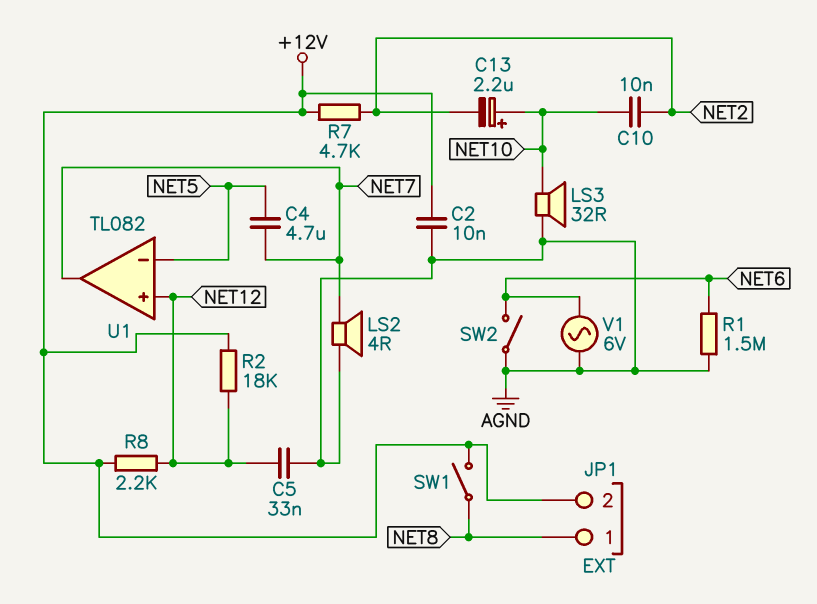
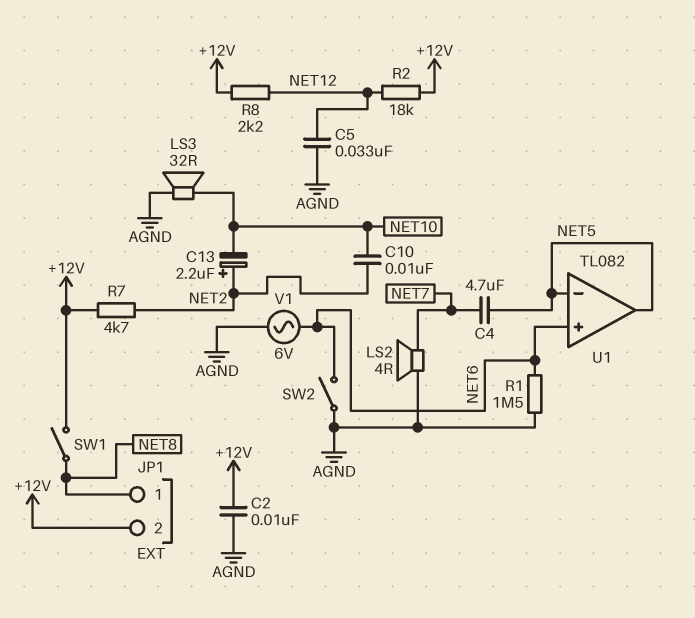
C13: 2.2uF (plus NET10, minus NET2) -> 2.2uF (plus NET2, minus NET10)
U1 pin in+: NET12 -> NET6
U1 pin out: NET7 -> NET5

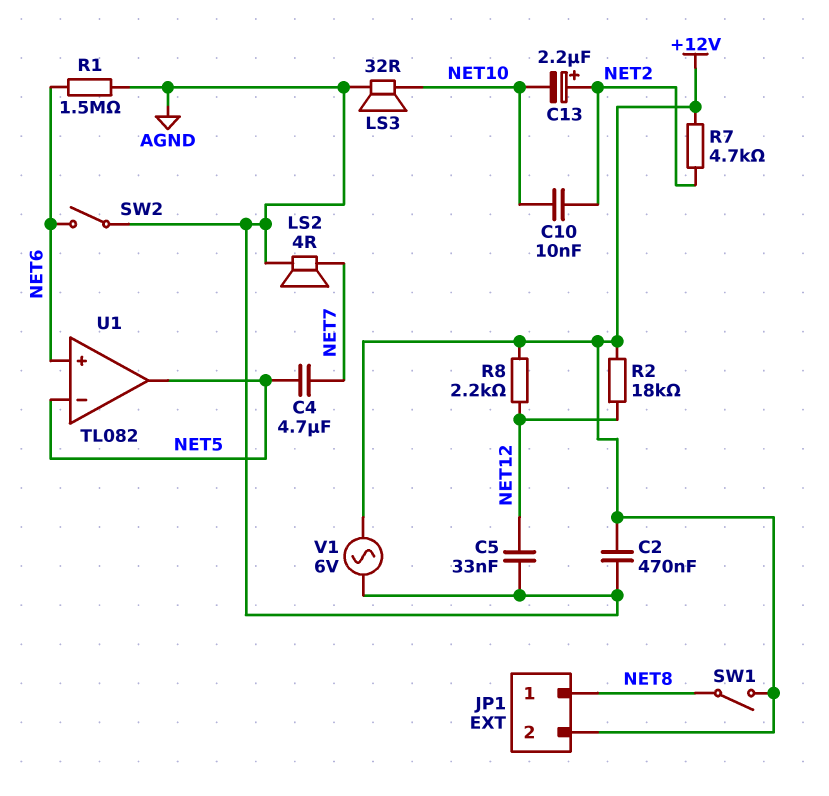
C2: 10nF (+12V, AGND) -> 470nF (+12V, AGND)
V1: AC 6V (AGND, NET6) -> AC 6V (+12V, AGND)

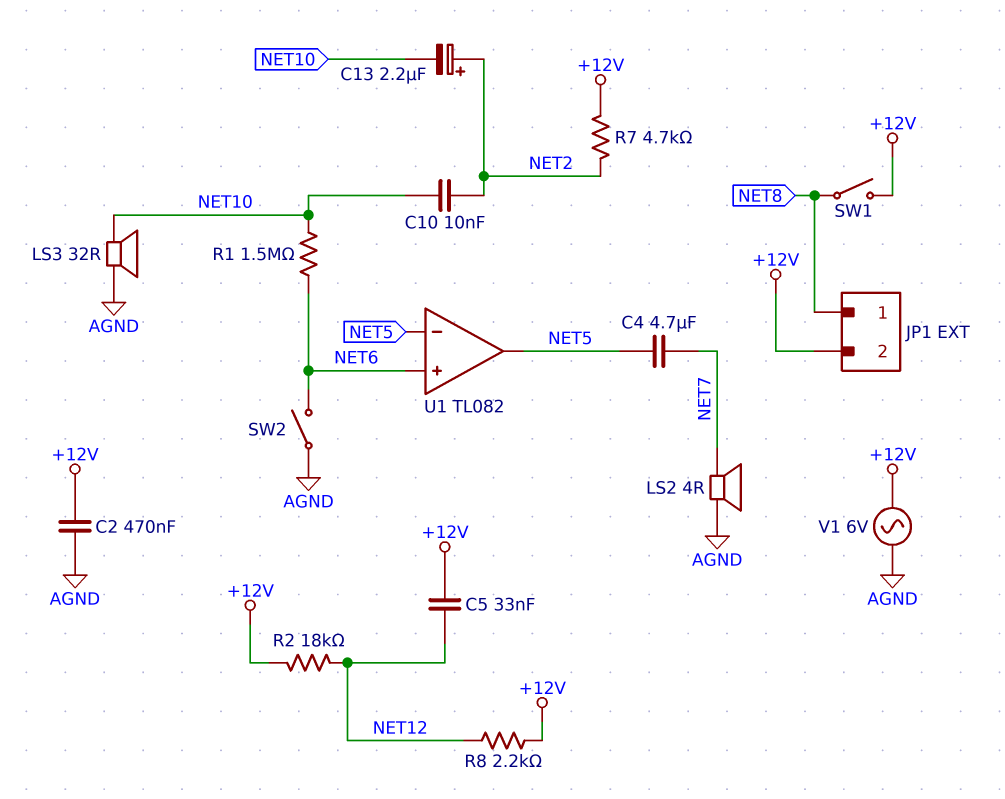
C5: 33nF (AGND, NET12) -> 33nF (+12V, NET12)
R1: 1.5M (AGND, NET6) -> 1.5M (NET6, NET10)

